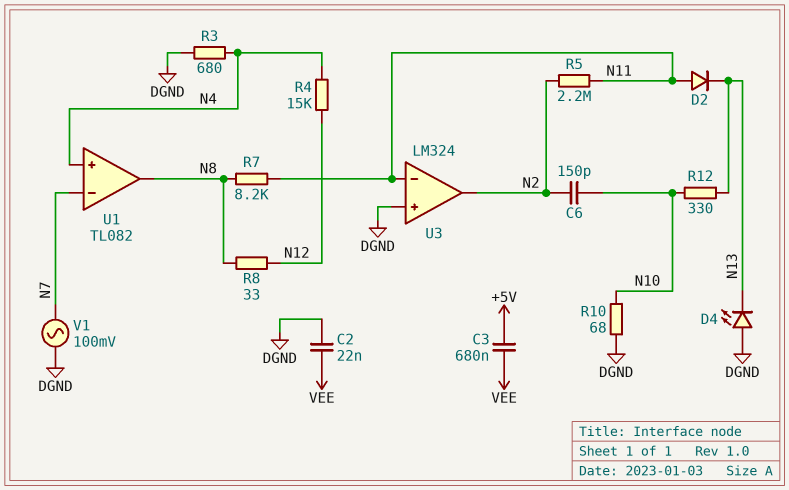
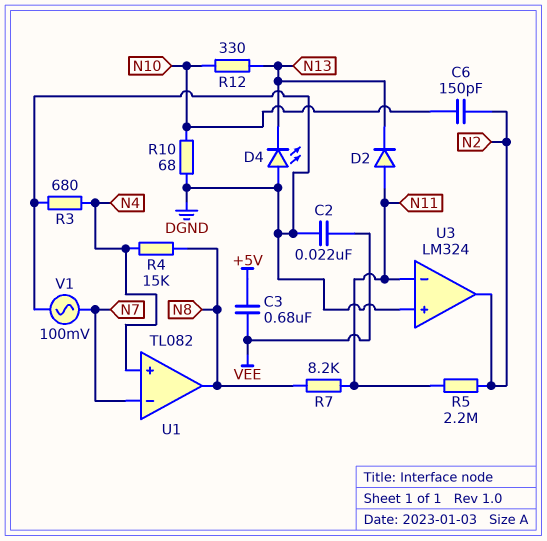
R4: 15k (N4, N12) -> 15k (N4, N8)
R8: 33 (N8, N12) -> none

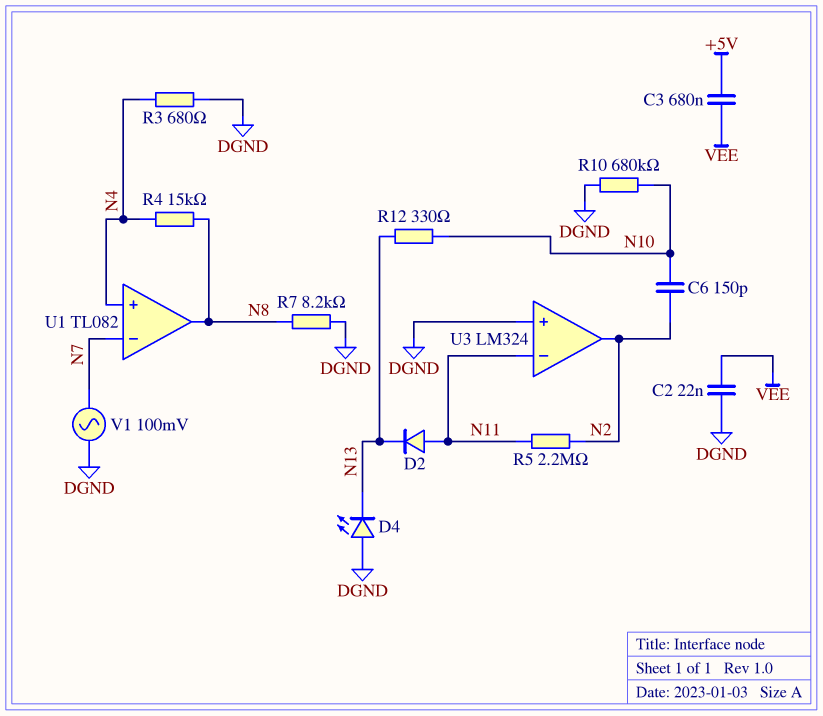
R7: 8.2k (N8, N11) -> 8.2k (DGND, N8)
R10: 68 (DGND, N10) -> 680k (DGND, N10)

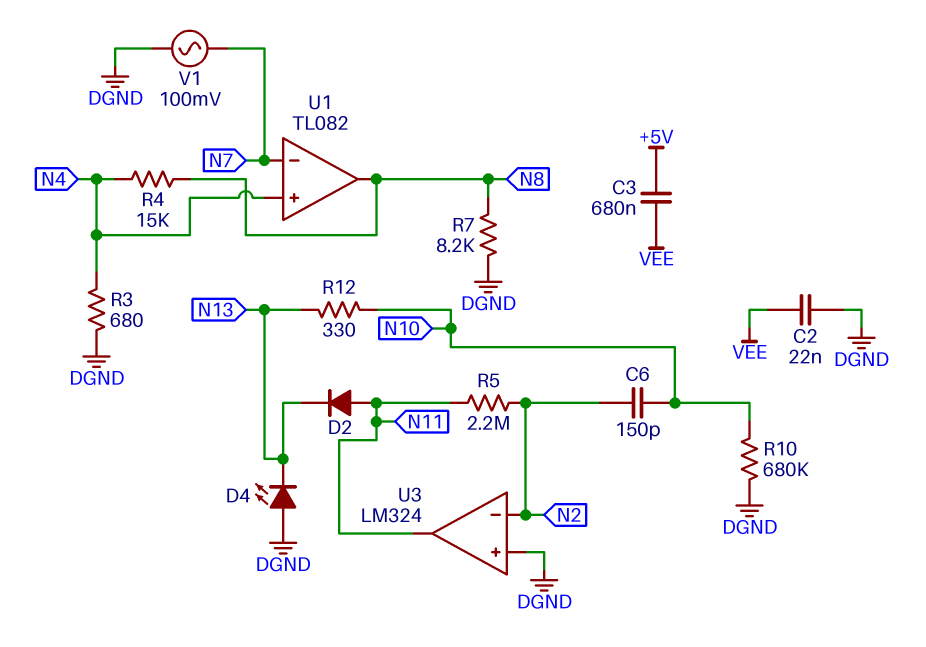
U3 pin in-: N11 -> N2
U3 pin out: N2 -> N11

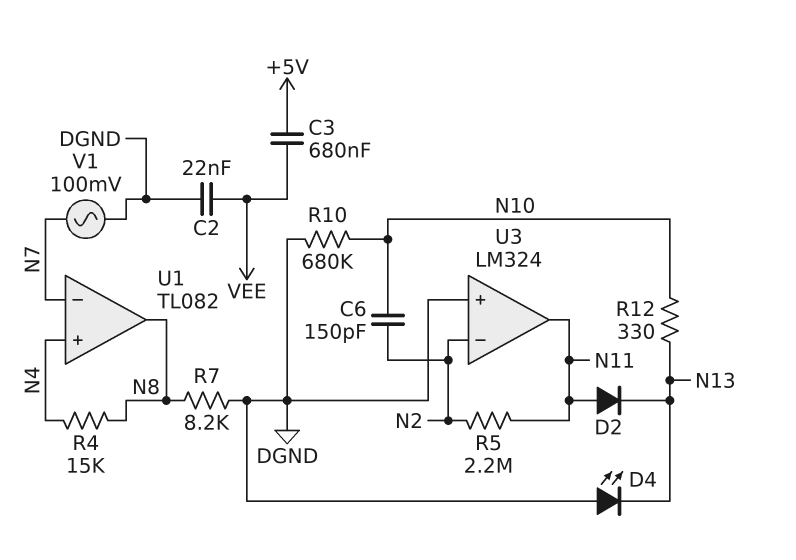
R3: 680 (DGND, N4) -> none

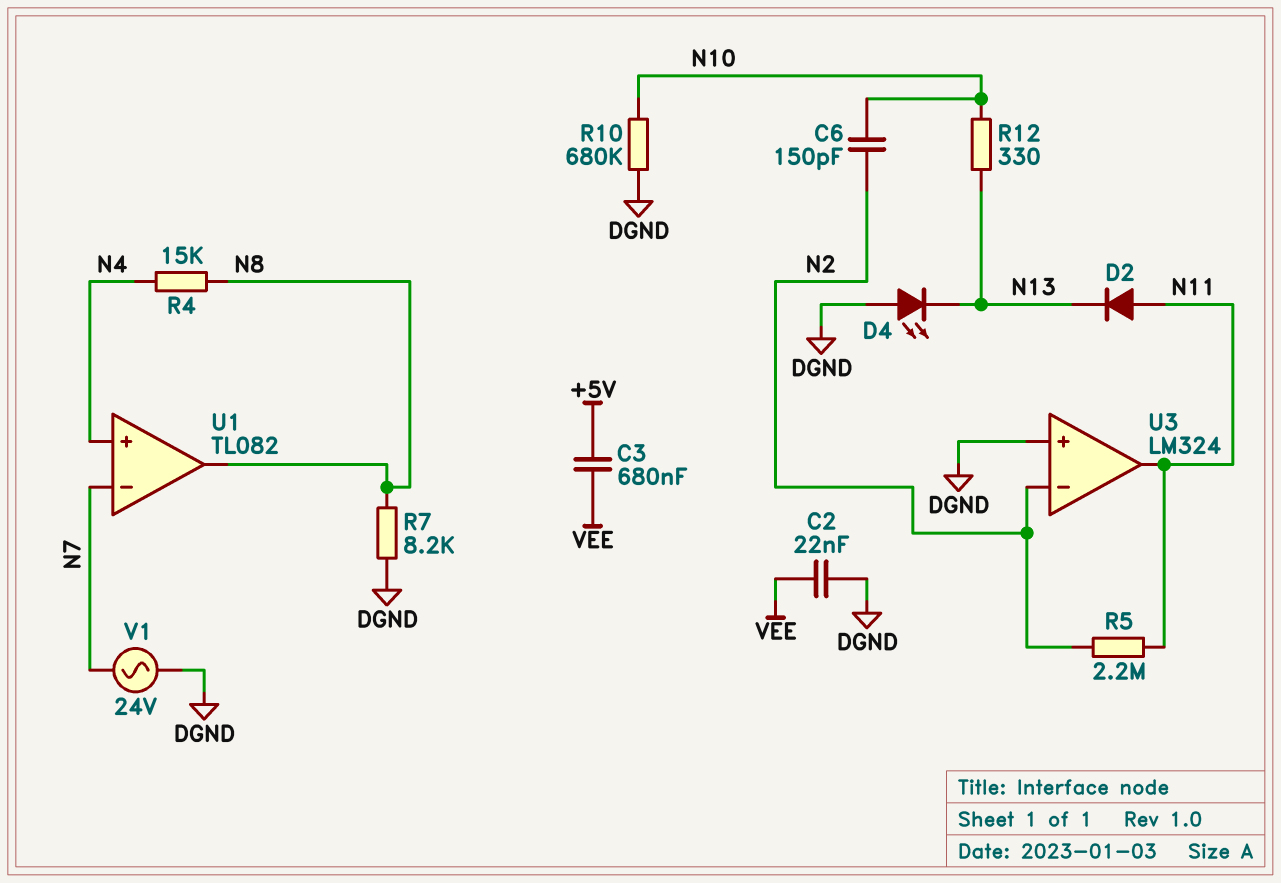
V1: AC 100mV (DGND, N7) -> AC 24V (DGND, N7)

